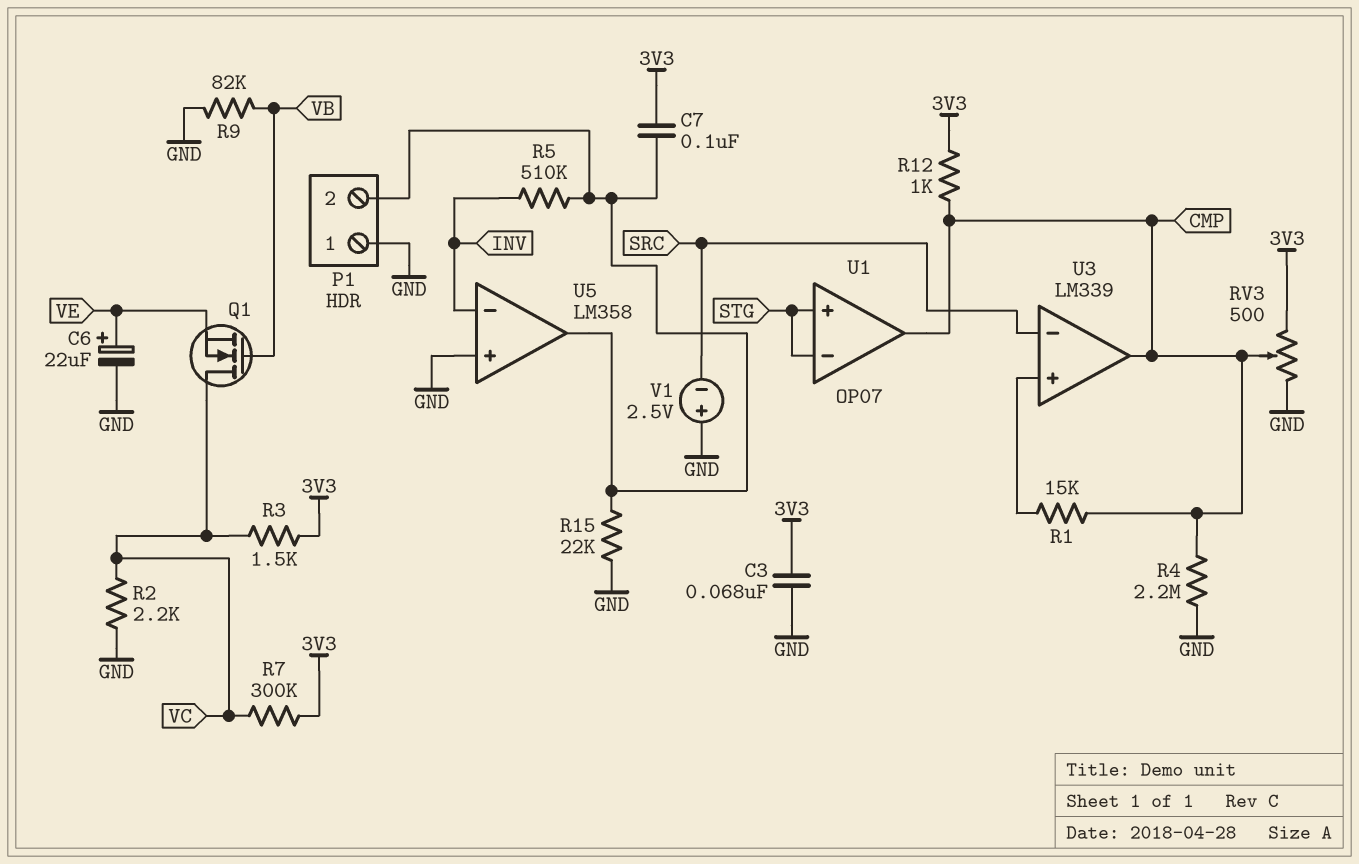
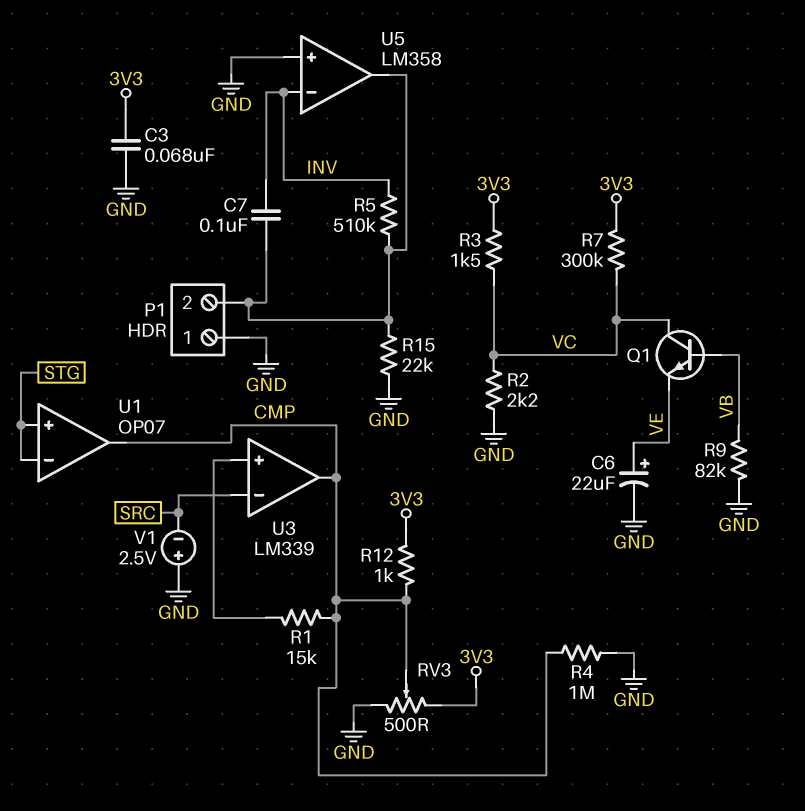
C7: 100nF (3V3, P1/2) -> 100nF (INV, P1/2)
Q1: NMOS (G VB, D VC, S VE) -> NPN (B VB, C VC, E VE)
R4: 2.2M (CMP, GND) -> 1M (CMP, GND)

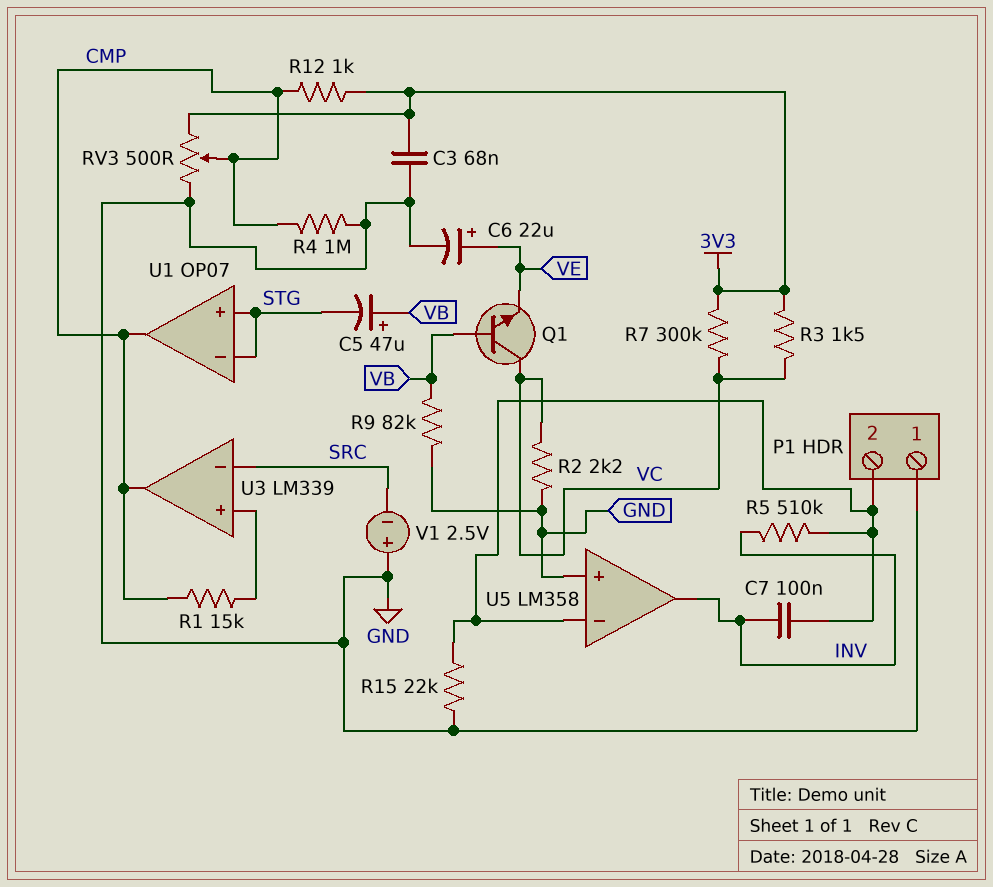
C5: none -> 47uF (plus VB, minus STG)
U5 pin in-: INV -> P1/2
U5 pin out: P1/2 -> INV

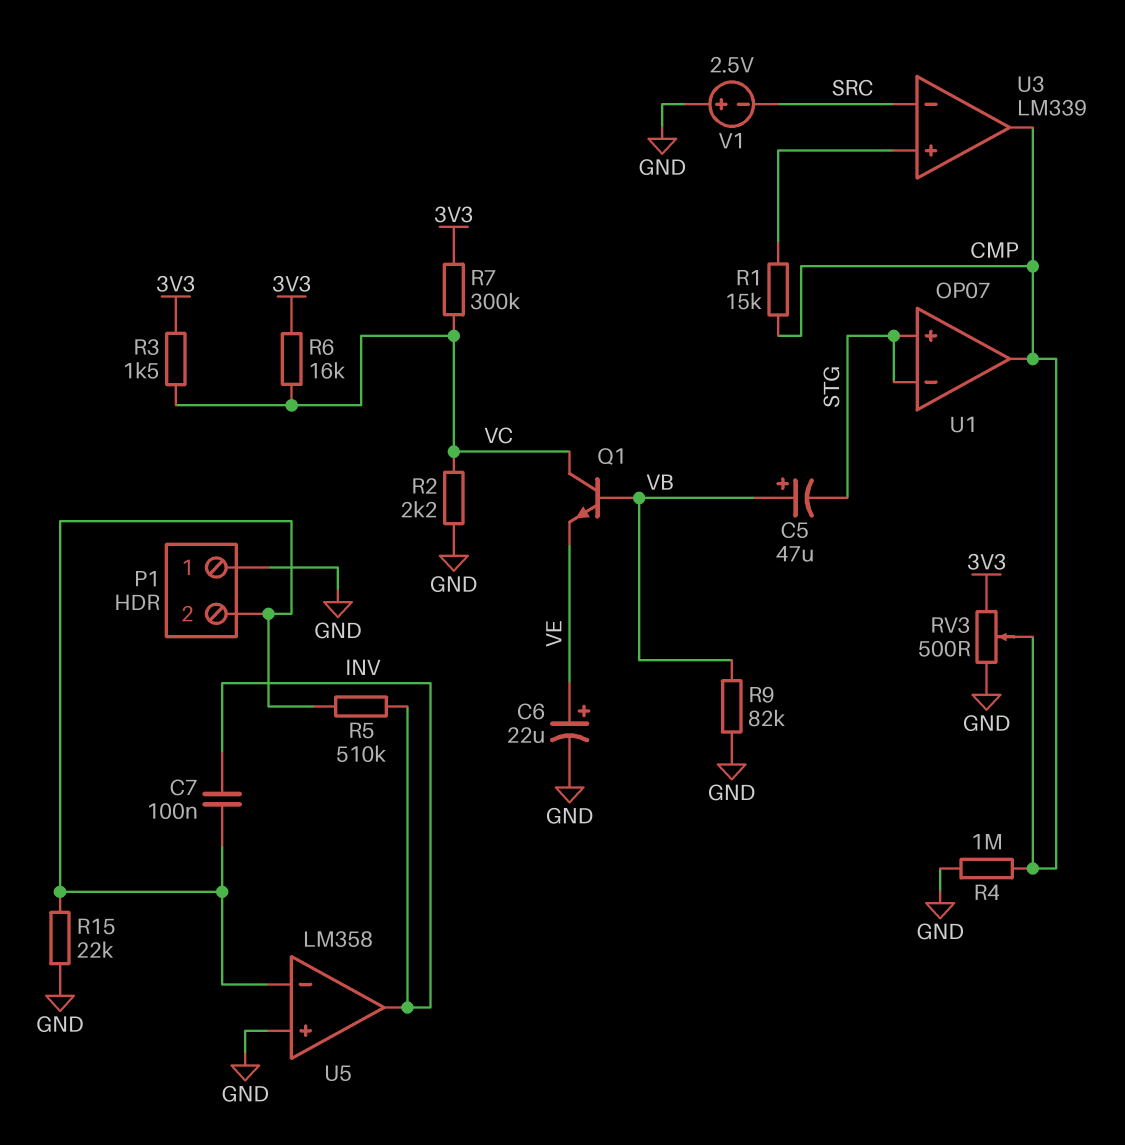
C3: 68nF (3V3, GND) -> none
R6: none -> 16k (3V3, VC)
R12: 1k (3V3, CMP) -> none

